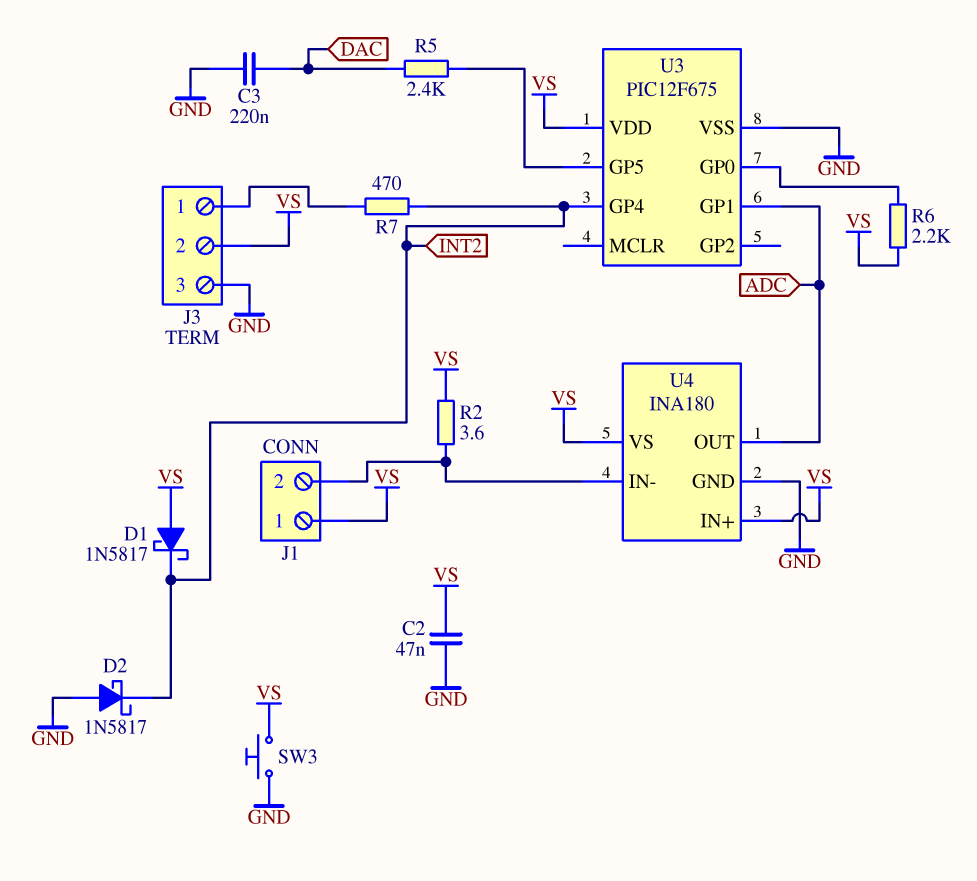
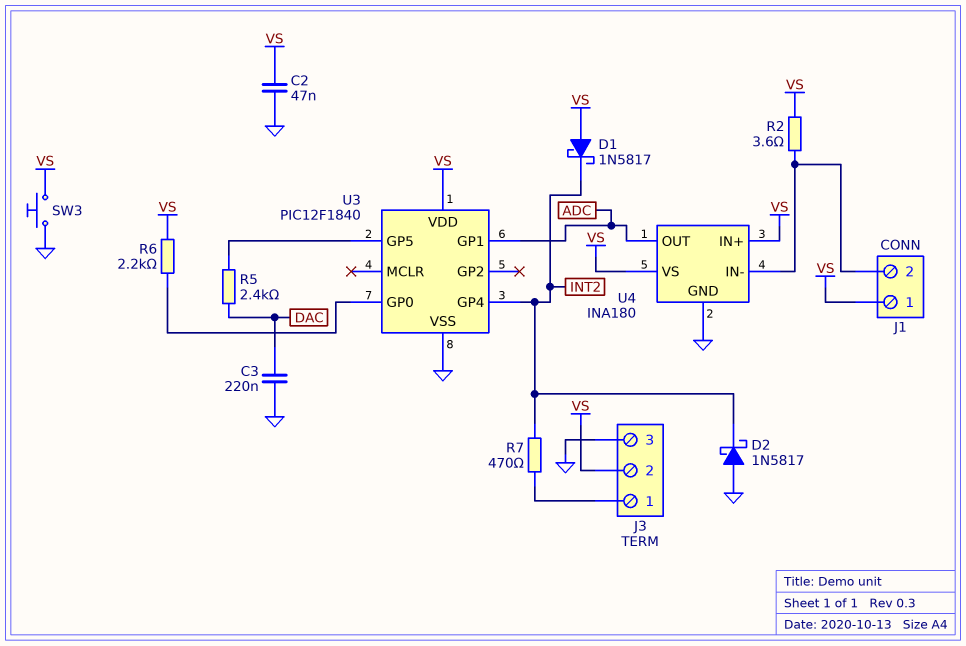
U3: PIC12F675 -> PIC12F1840

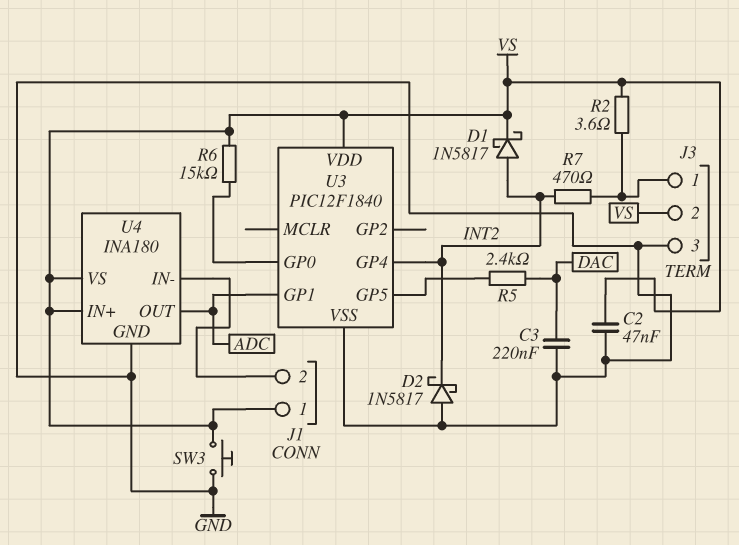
D1: schottky 1N5817 (A VS, K INT2) -> schottky 1N5817 (A INT2, K VS)
R2: 3.6 (J1/2, VS) -> 3.6 (J3/1, VS)
R6: 2.2k (U3/GP0, VS) -> 15k (U3/GP0, VS)

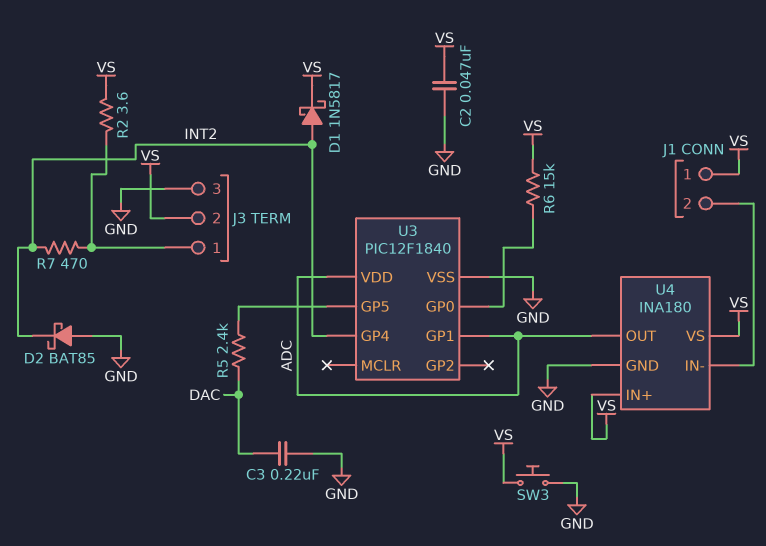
D2: schottky 1N5817 (A GND, K INT2) -> schottky BAT85 (A GND, K INT2)
U3 pin VDD: VS -> ADC

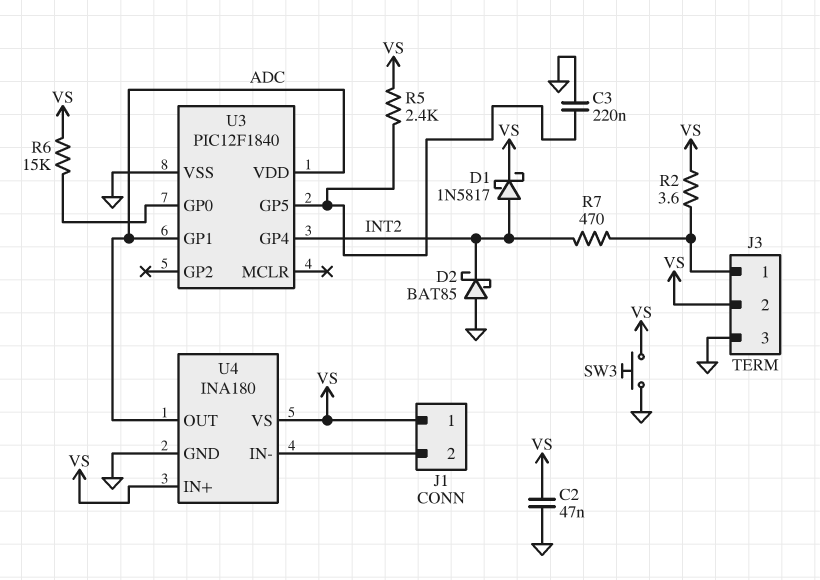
C3: 220nF (DAC, GND) -> 220nF (GND, U3/GP5)
R5: 2.4k (DAC, U3/GP5) -> 2.4k (U3/GP5, VS)

